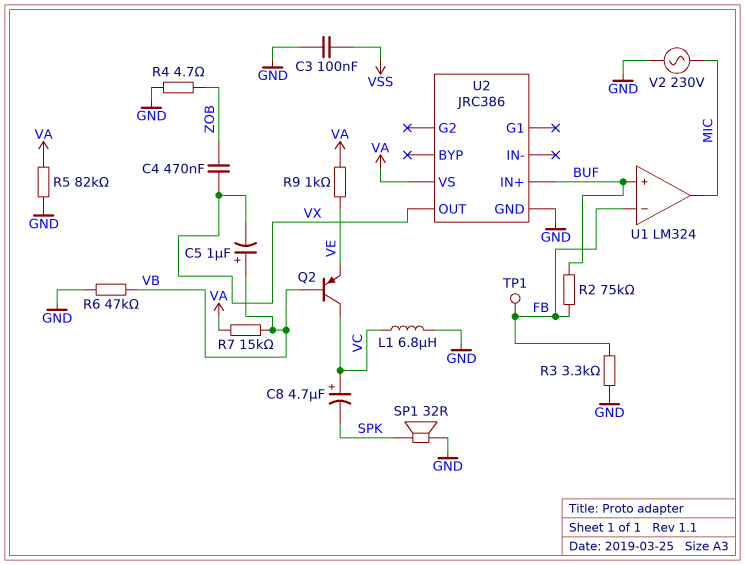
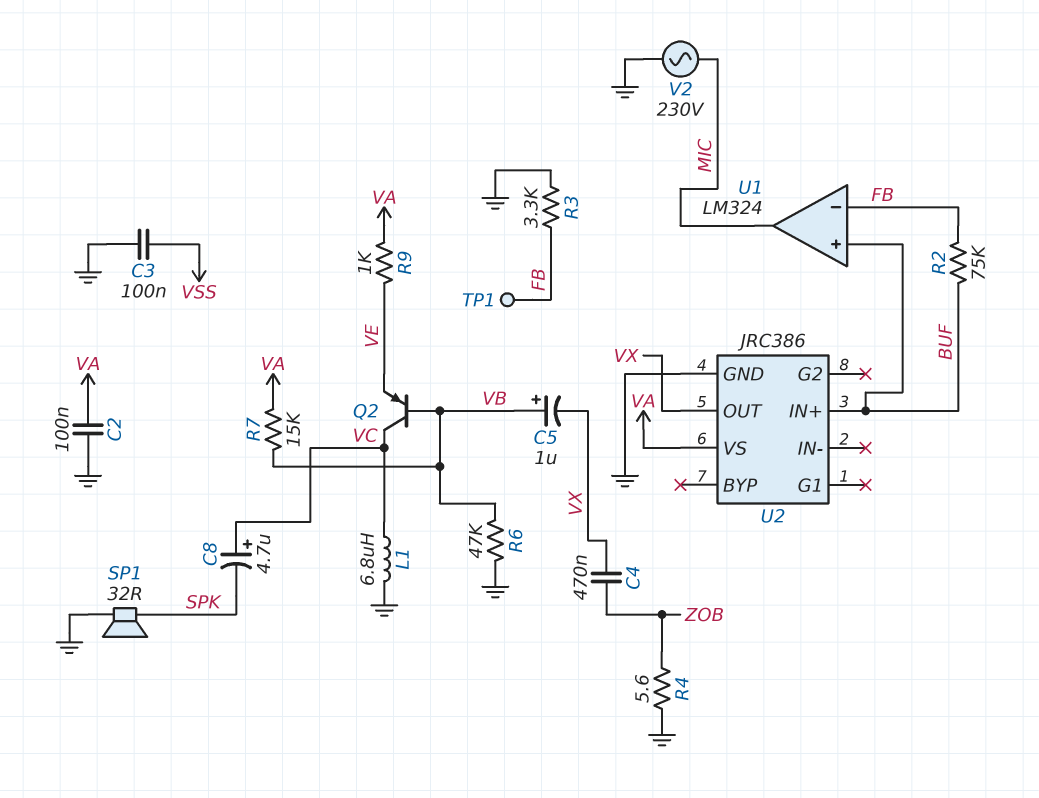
C2: none -> 100nF (GND, VA)
R4: 4.7 (GND, ZOB) -> 5.6 (GND, ZOB)
R5: 82k (GND, VA) -> none

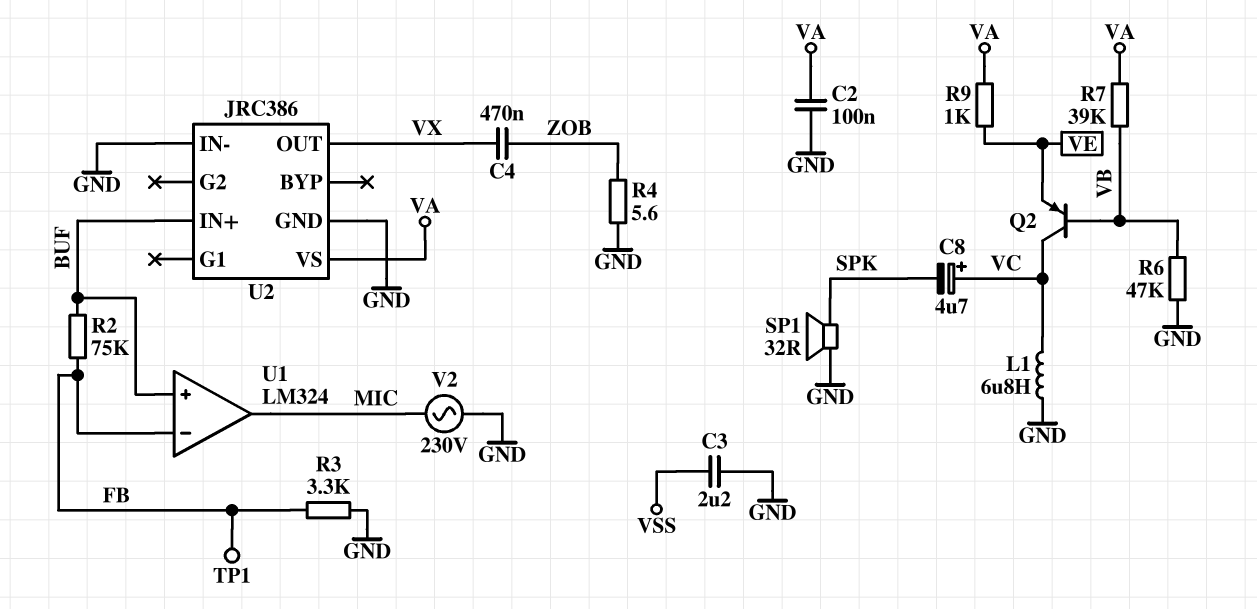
C3: 100nF (GND, VSS) -> 2.2uF (GND, VSS)
C5: 1uF (plus VB, minus VX) -> none
R7: 15k (VA, VB) -> 39k (VA, VB)
U2 pin IN-: none -> GND

